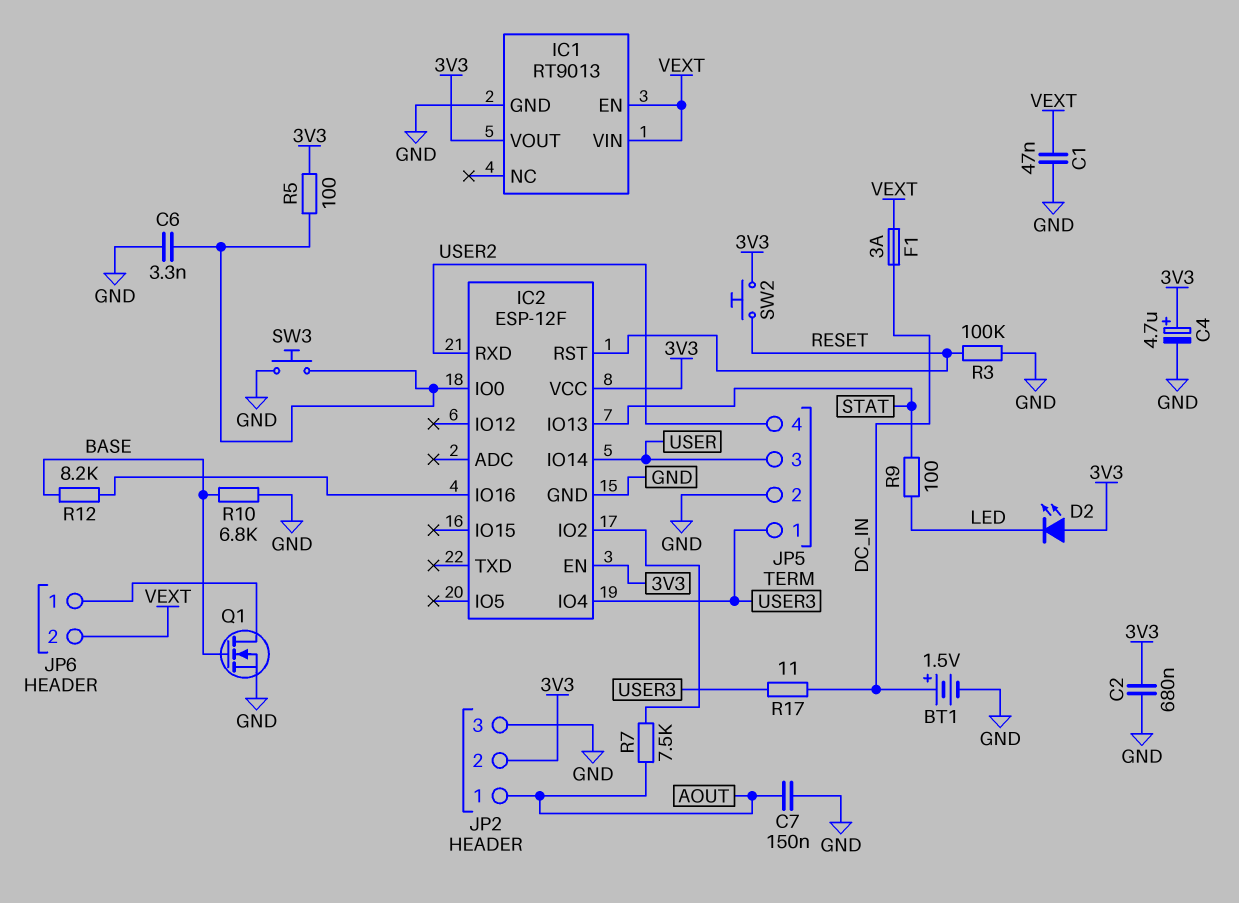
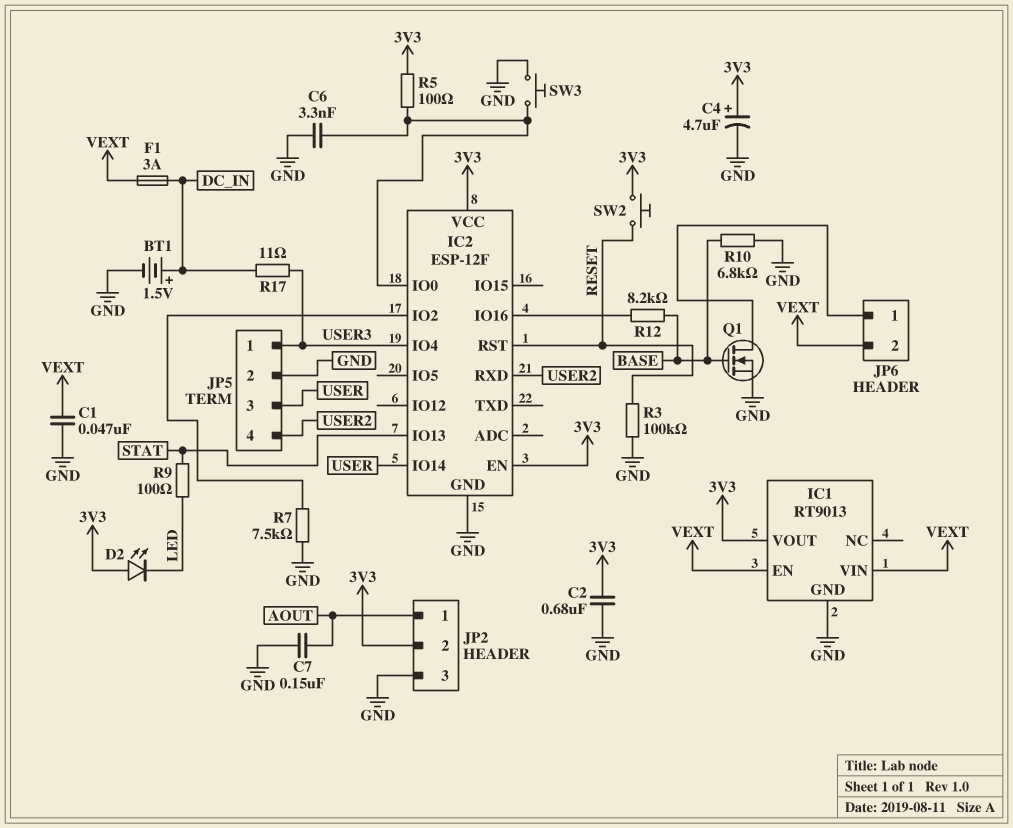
R7: 7.5k (AOUT, IC2/IO2) -> 7.5k (GND, IC2/IO2)

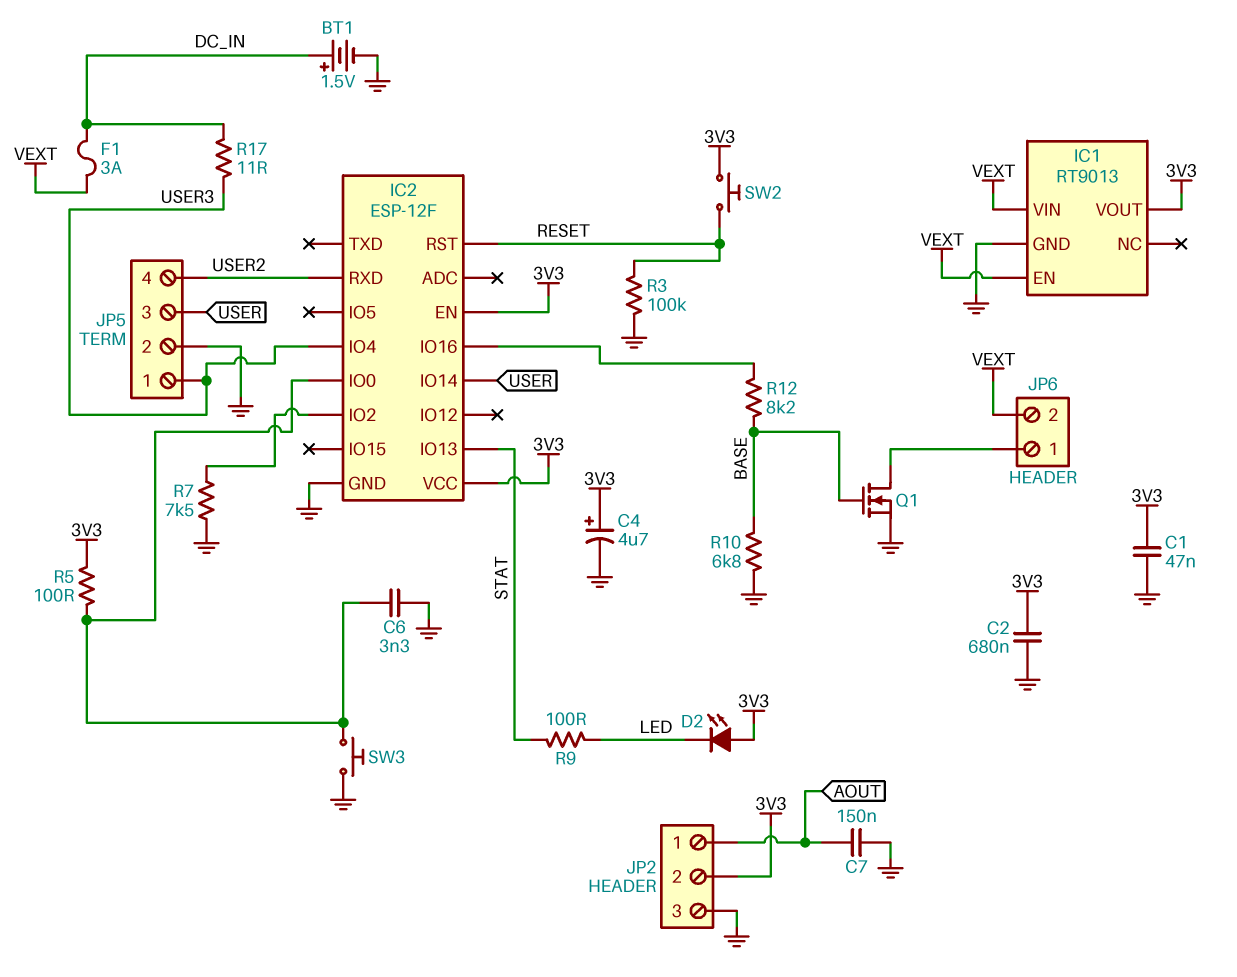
C1: 47nF (GND, VEXT) -> 47nF (3V3, GND)

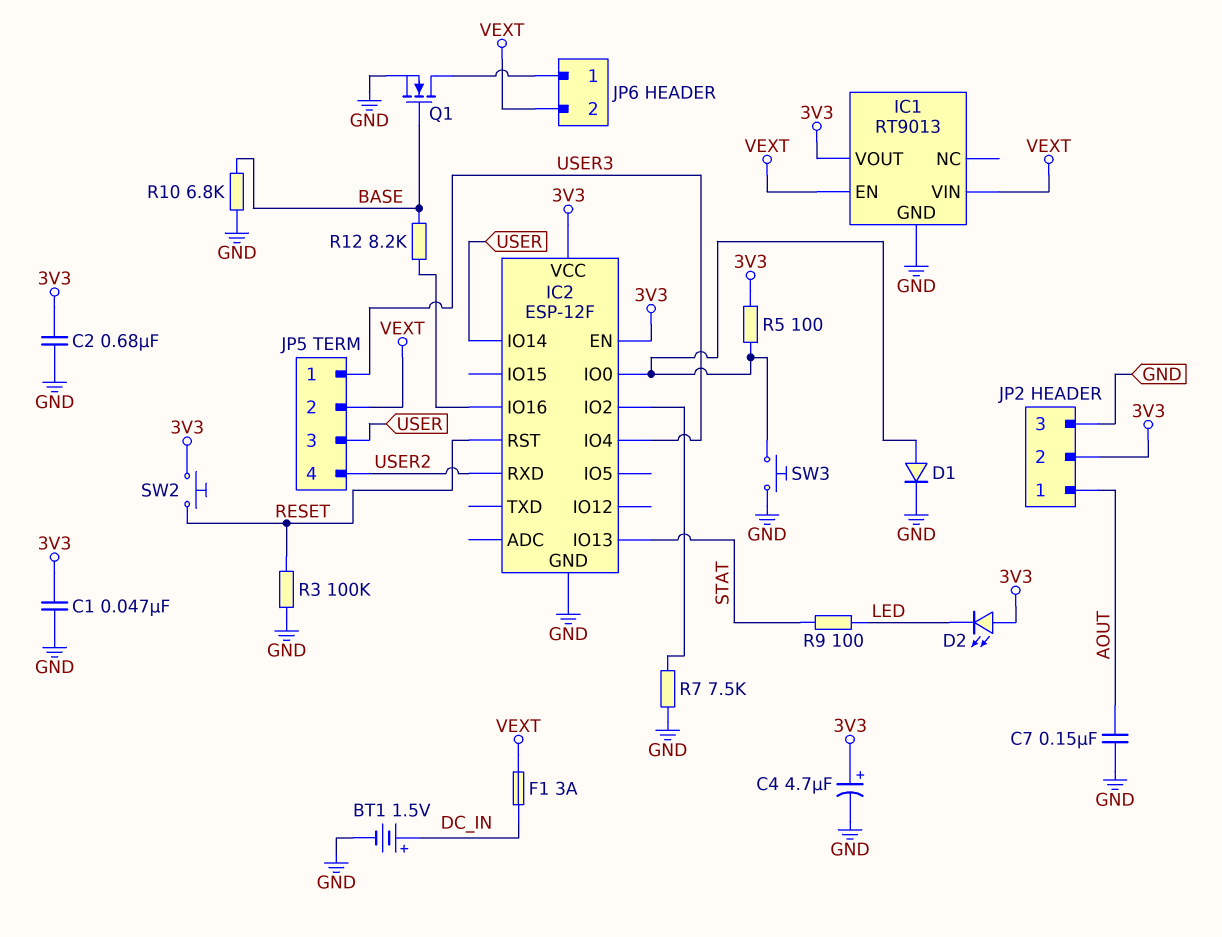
C6: 3.3nF (GND, IC2/IO0) -> none
D1: none -> diode (A IC2/IO0, K GND)
JP5 pin 2: GND -> VEXT
R17: 11 (DC_IN, USER3) -> none

